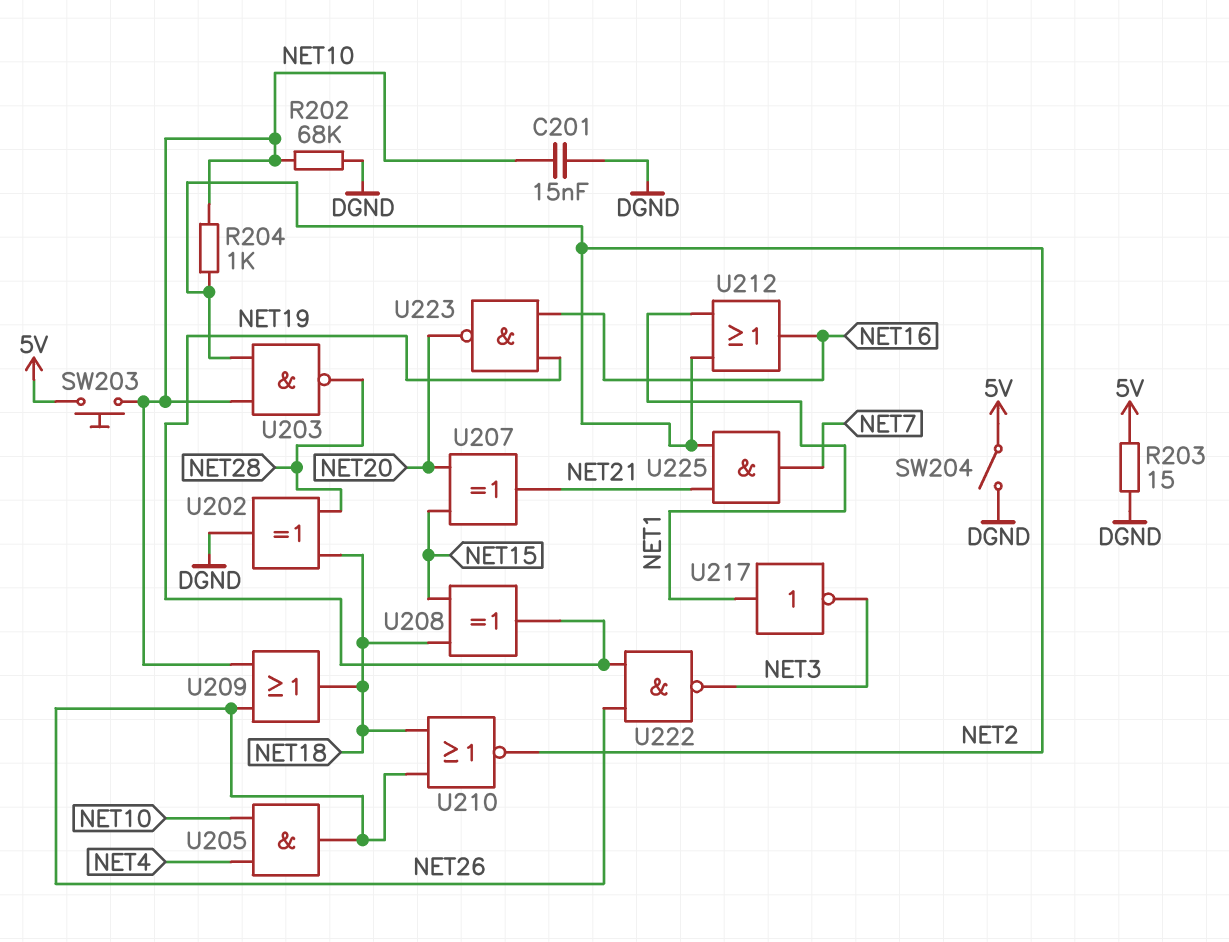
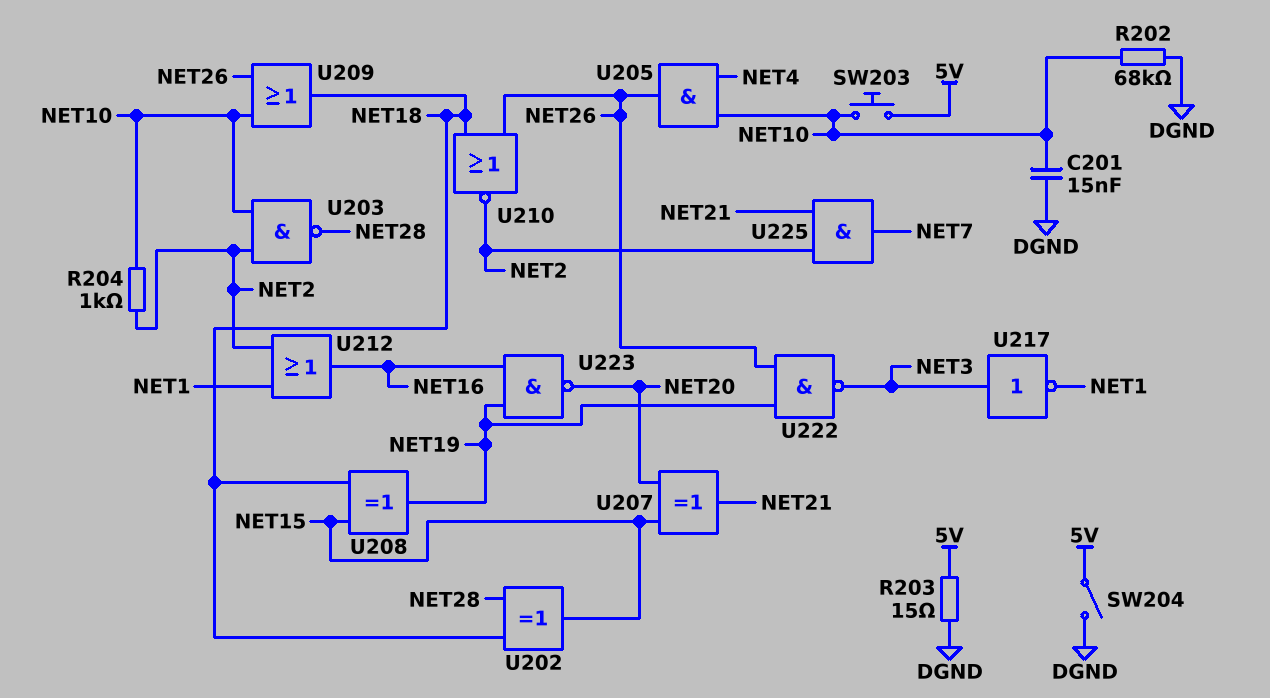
U202: XOR (in NET18, in NET28, out DGND) -> XOR (in NET18, in NET28, out NET15)
U217: NOT (in NET1, out NET3) -> NOT (in NET3, out NET1)

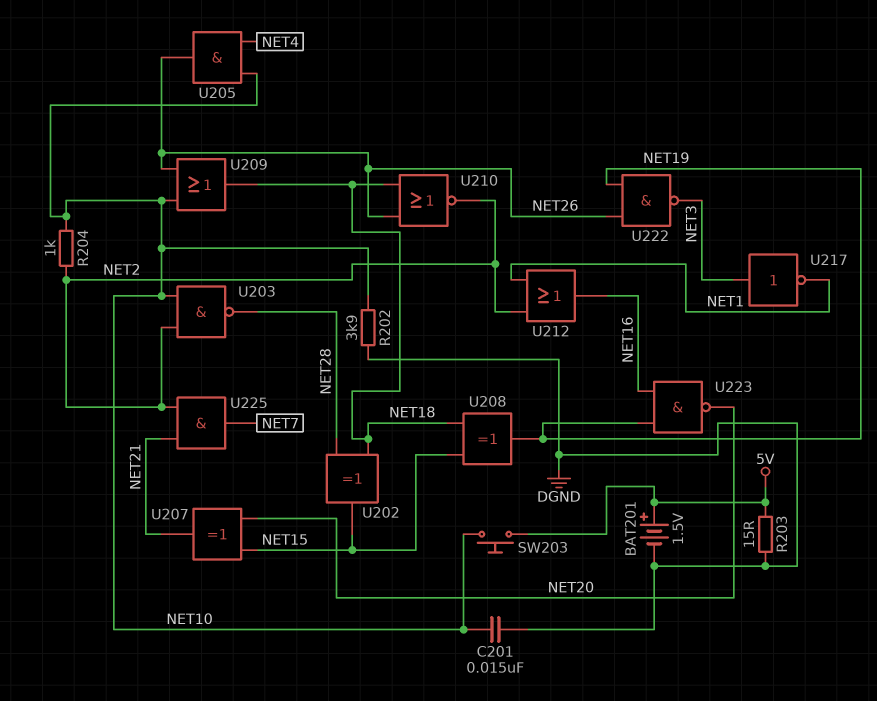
BAT201: none -> 1.5V (plus 5V, minus DGND)
R202: 68k (DGND, NET10) -> 3.9k (DGND, NET10)
SW204: switch (5V, DGND) -> none

